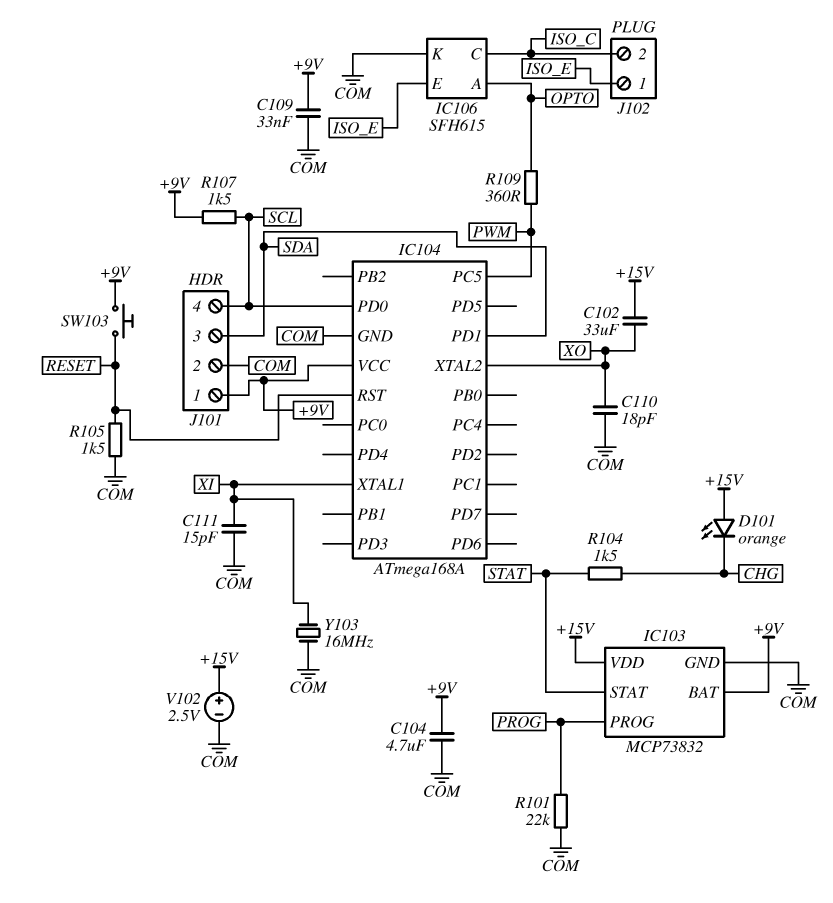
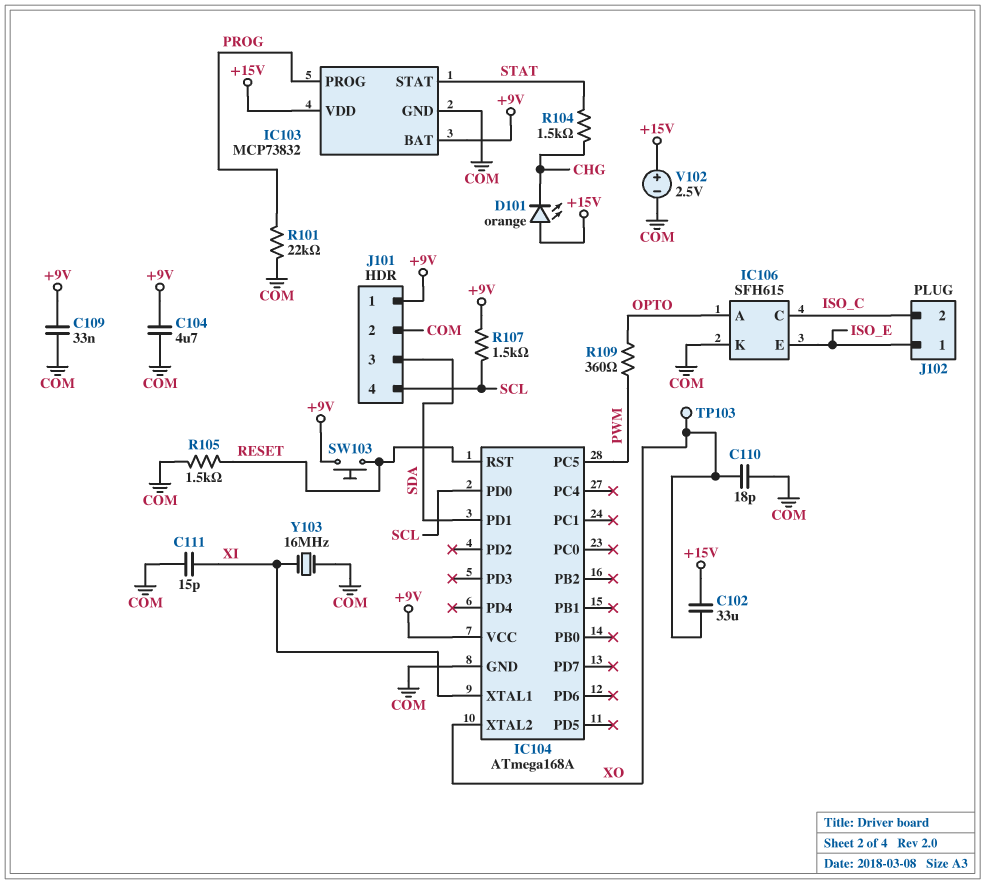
TP103: none -> test point (XO)

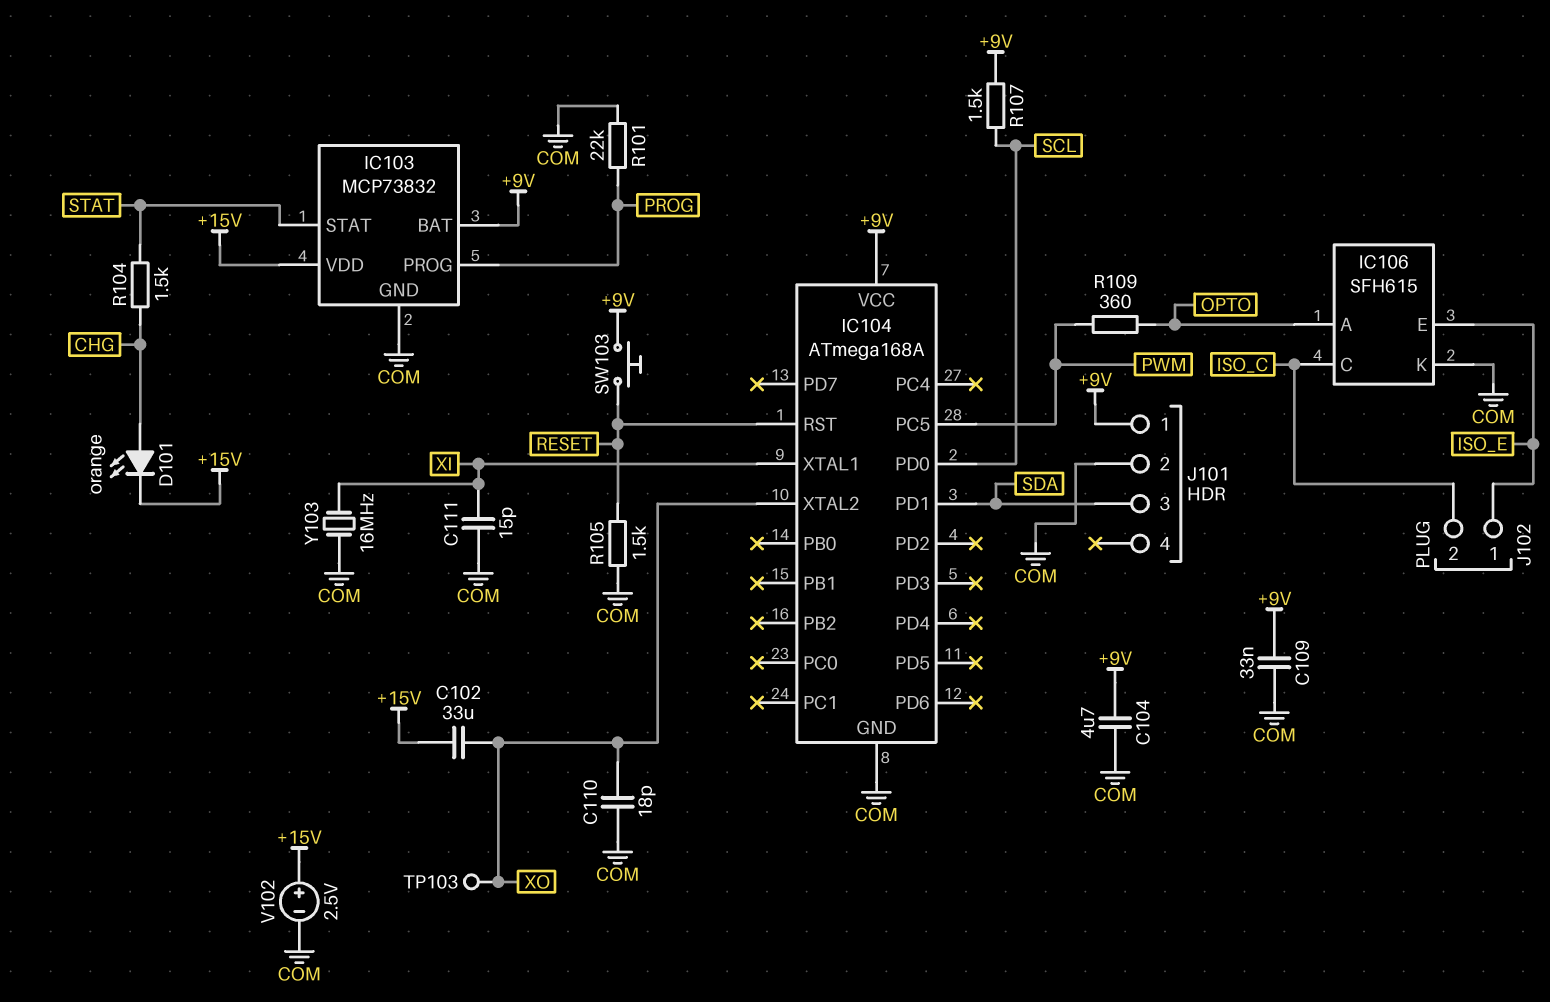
D101: LED orange (A +15V, K CHG) -> LED orange (A CHG, K +15V)
J101 pin 4: SCL -> none

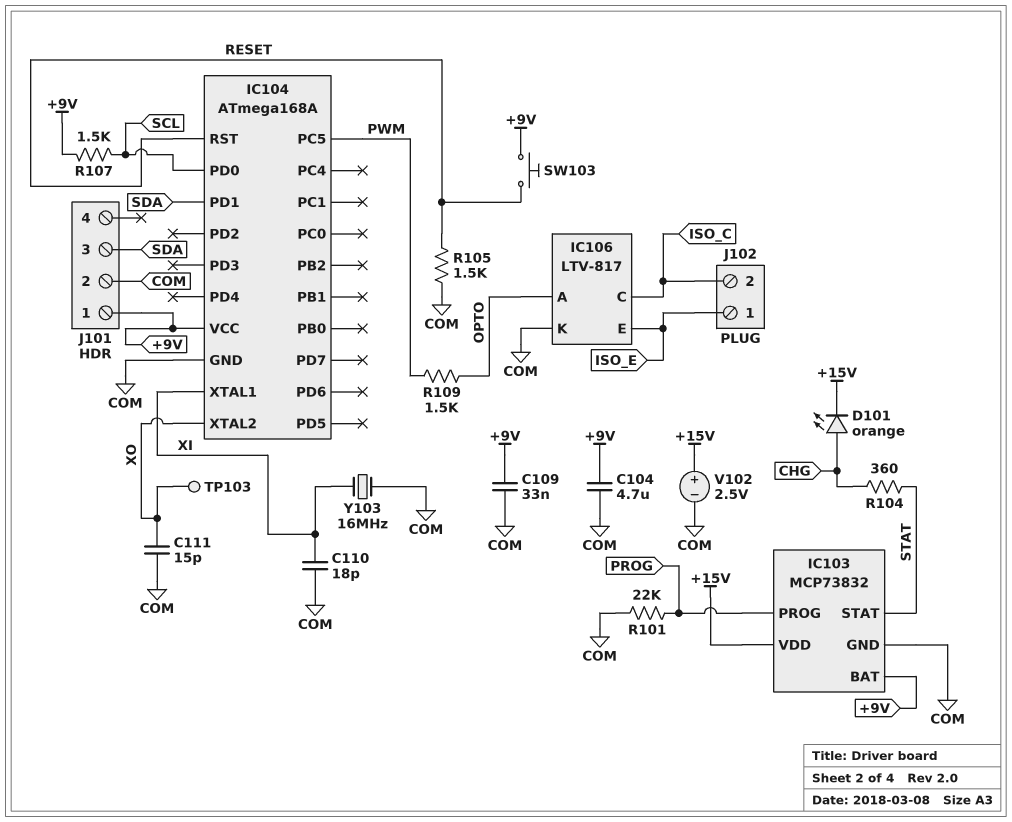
C102: 33uF (+15V, XO) -> none
C110: 18pF (COM, XO) -> 18pF (COM, XI)
C111: 15pF (COM, XI) -> 15pF (COM, XO)
IC106: SFH615 -> LTV-817
R104: 1.5k (CHG, STAT) -> 360 (CHG, STAT)
R109: 360 (OPTO, PWM) -> 1.5k (OPTO, PWM)

